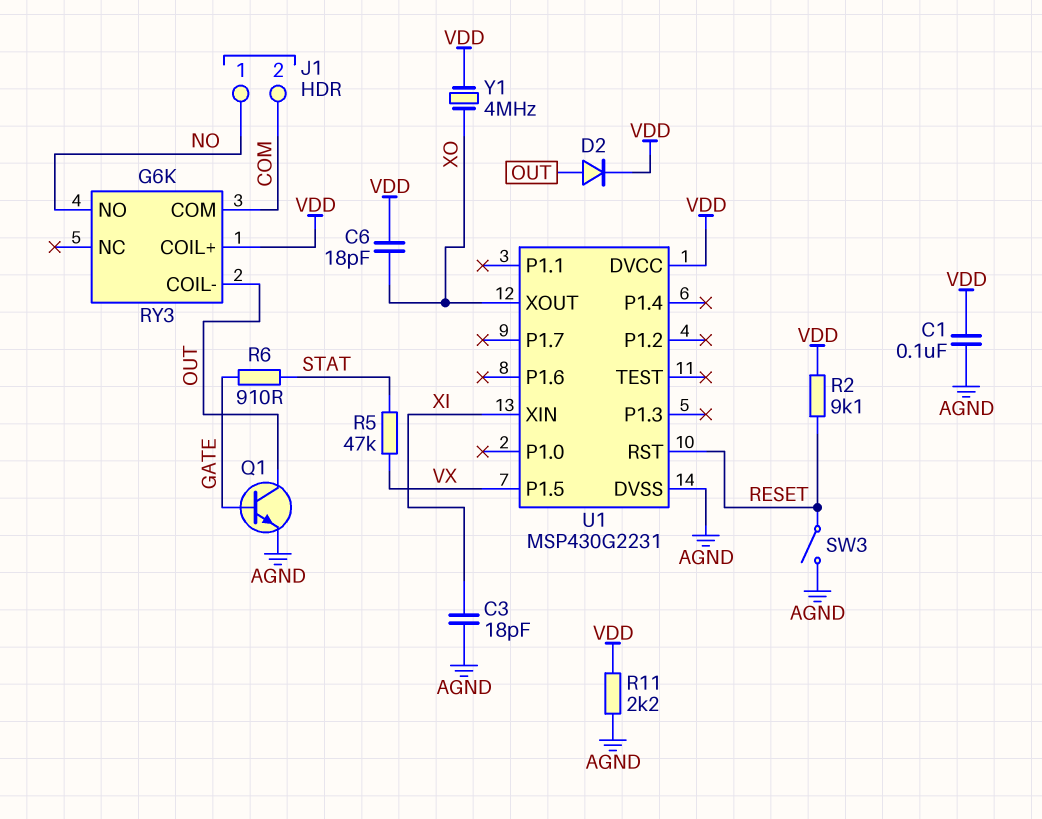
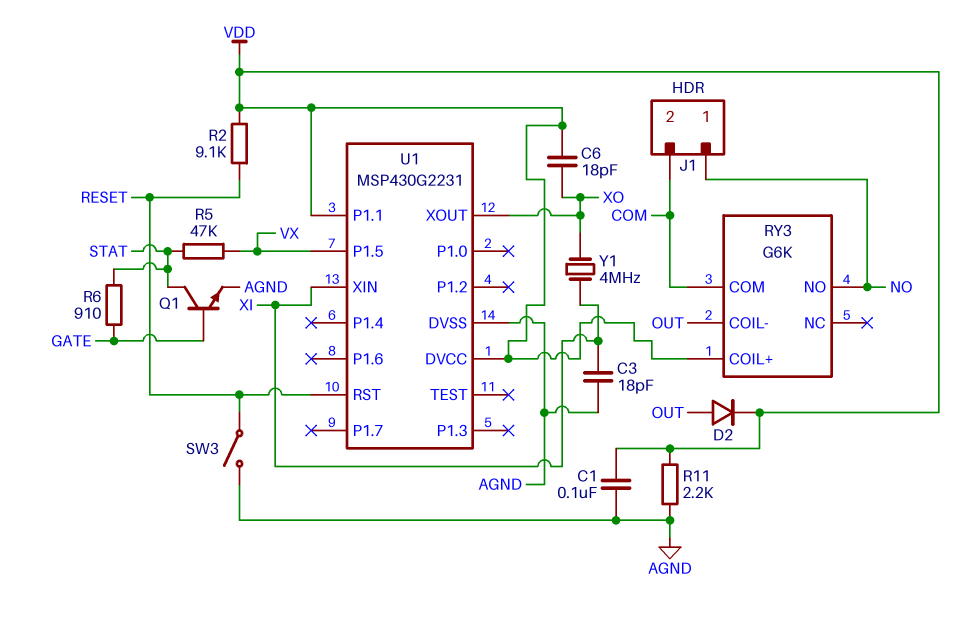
Q1: NPN (B GATE, C OUT, E AGND) -> NPN (B GATE, C STAT, E AGND)
U1 pin P1.1: none -> VDD
Y1: 4MHz (VDD, XO) -> 4MHz (XI, XO)

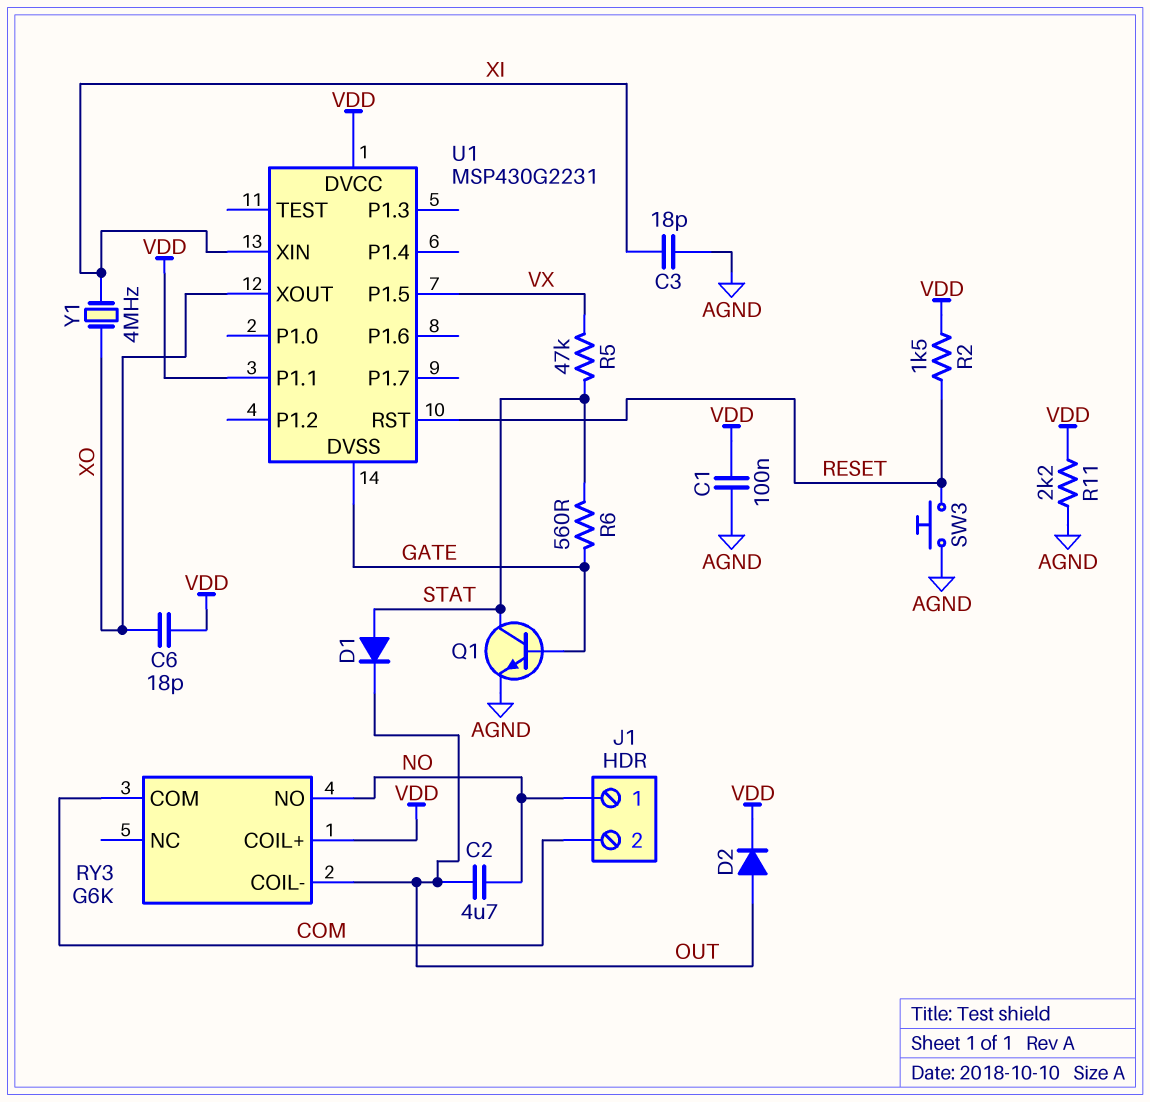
C2: none -> 4.7uF (NO, OUT)
D1: none -> diode (A STAT, K OUT)
R2: 9.1k (RESET, VDD) -> 1.5k (RESET, VDD)
R6: 910 (GATE, STAT) -> 560 (GATE, STAT)
SW3: switch (AGND, RESET) -> button (AGND, RESET)
U1 pin DVSS: AGND -> GATE

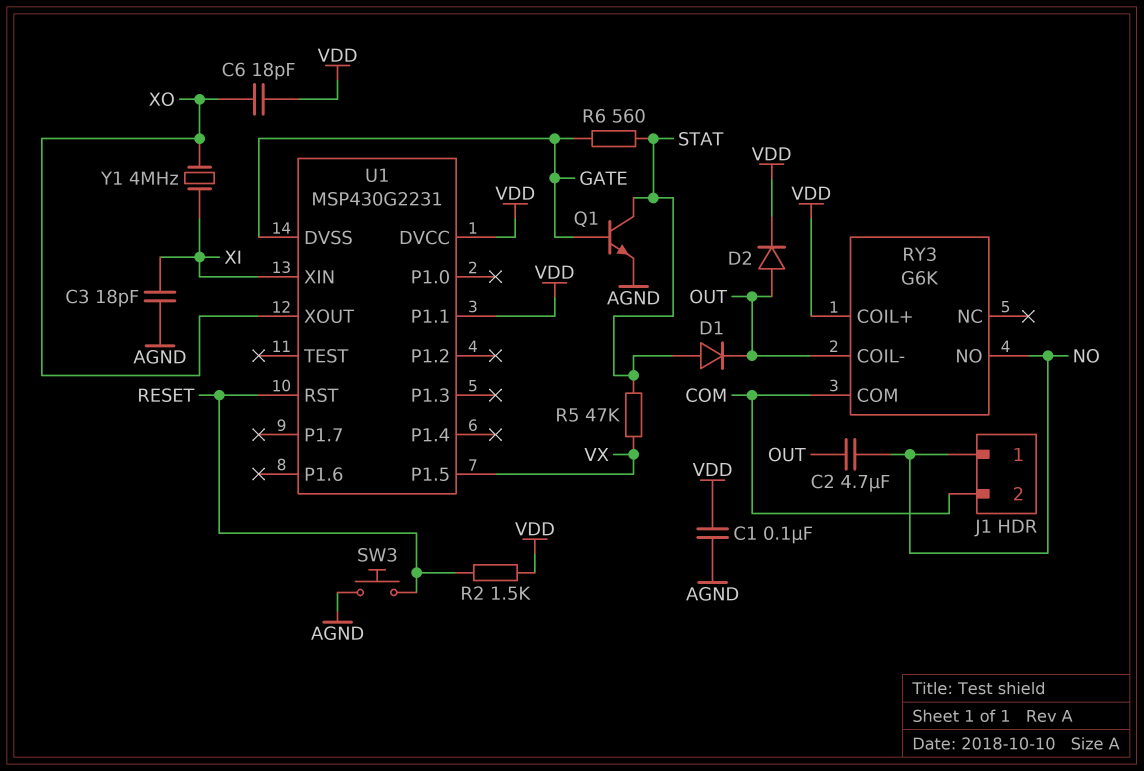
R11: 2.2k (AGND, VDD) -> none

